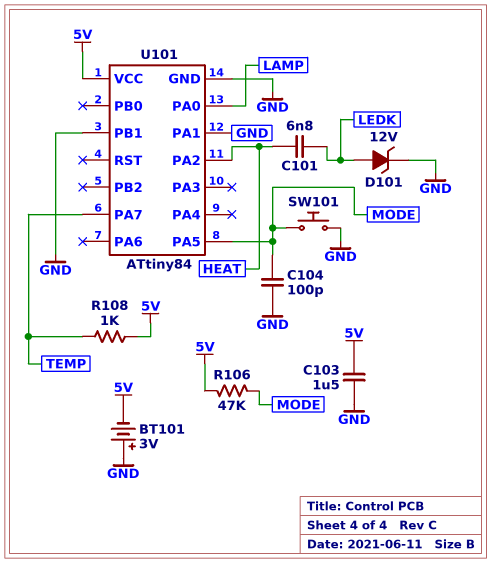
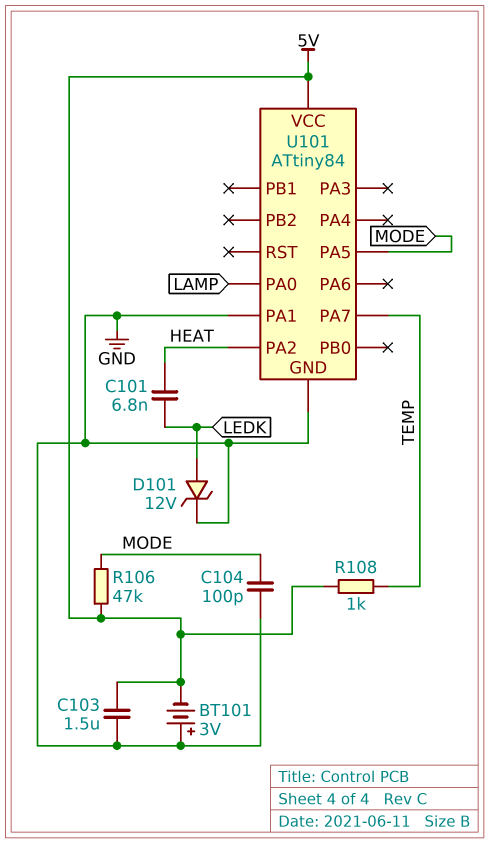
SW101: button (GND, MODE) -> none
U101 pin PB1: GND -> none

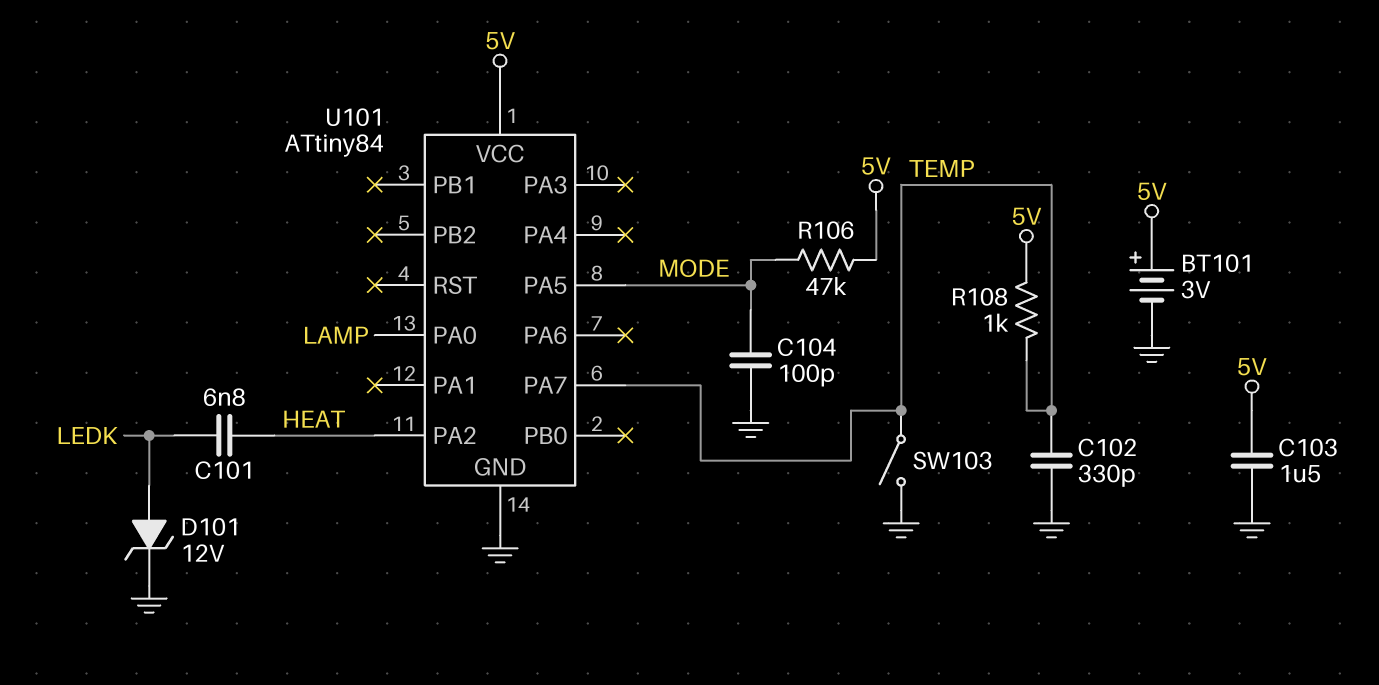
BT101: 3V (plus GND, minus 5V) -> 3V (plus 5V, minus GND)
C102: none -> 330pF (GND, TEMP)
SW103: none -> switch (GND, TEMP)
U101 pin PA1: GND -> none

